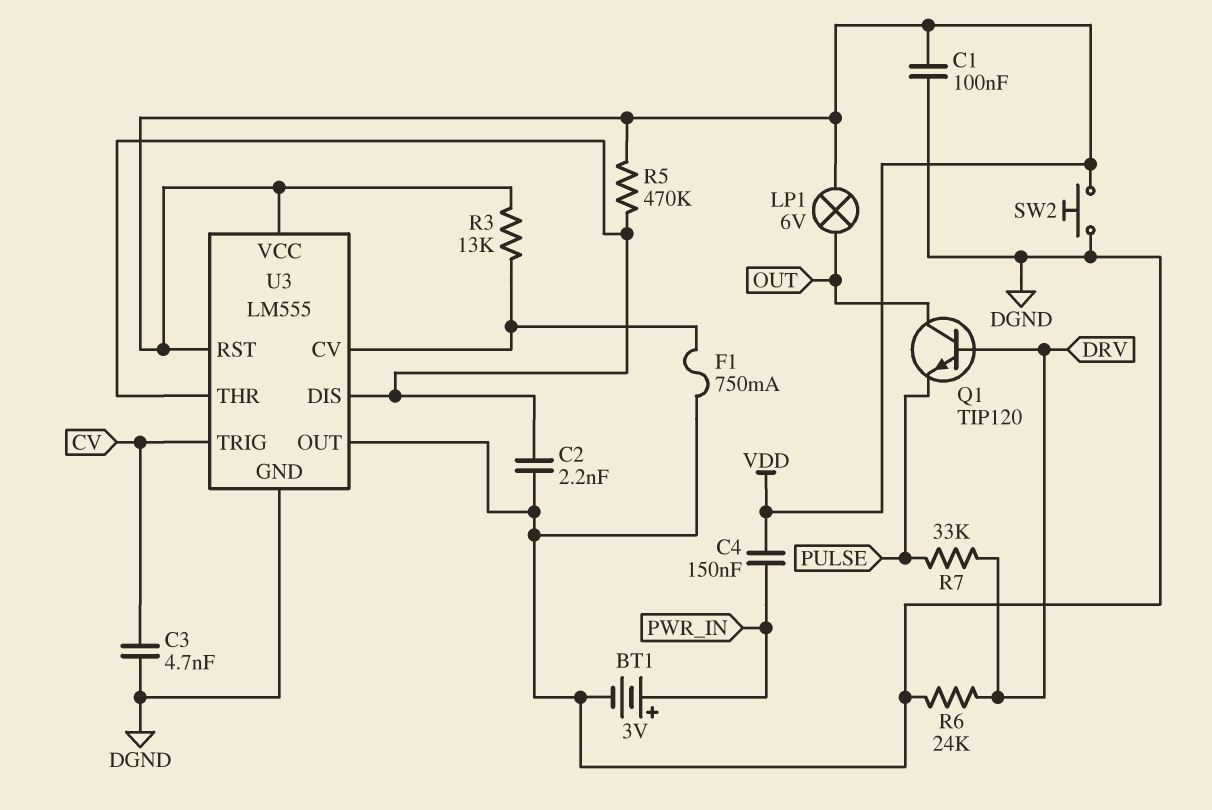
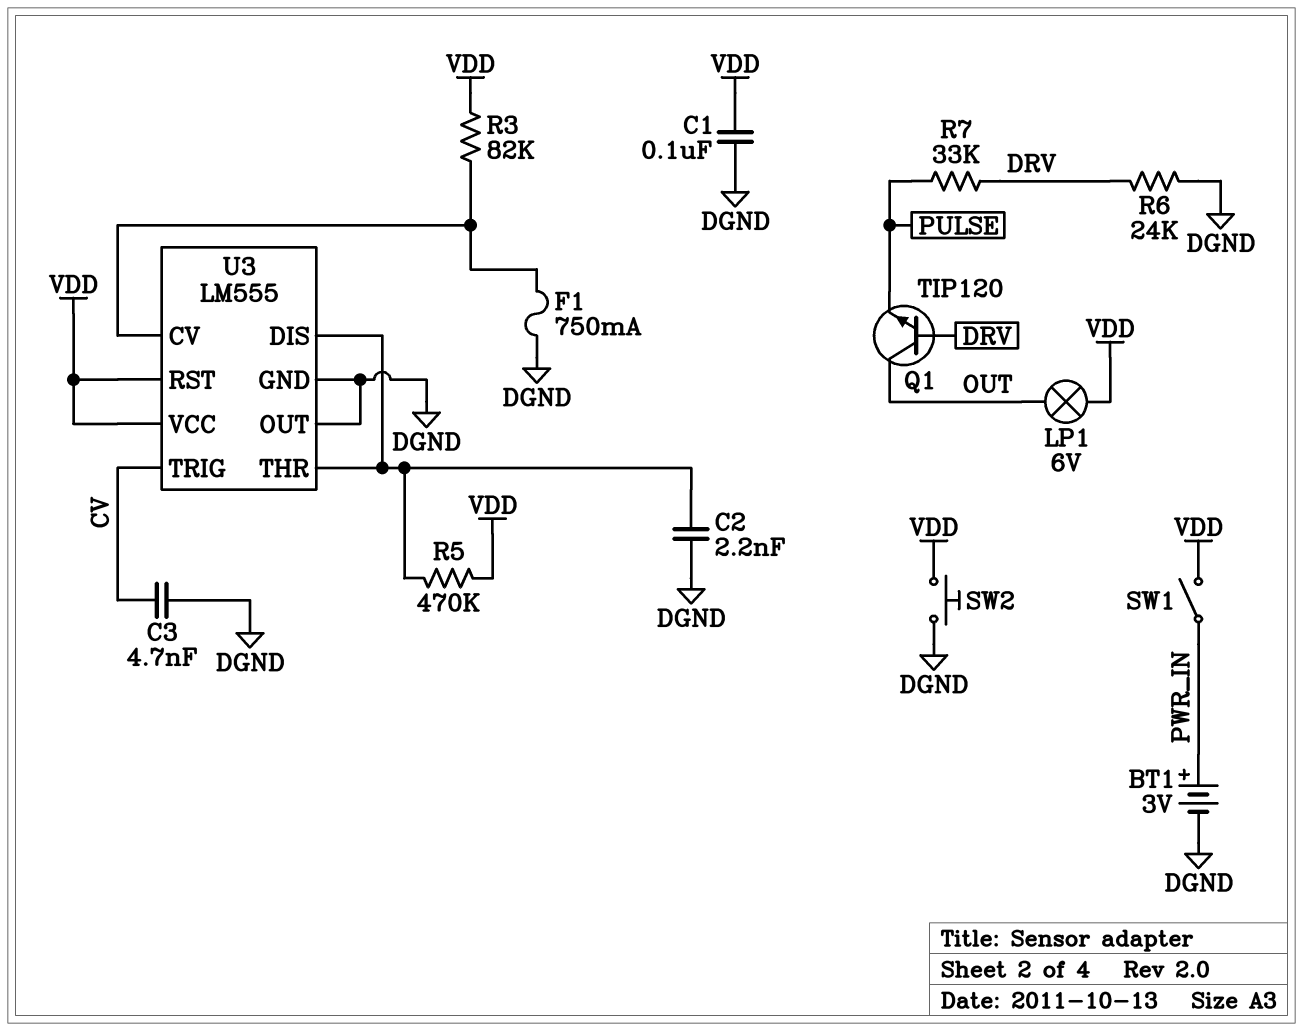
C4: 150nF (PWR_IN, VDD) -> none
R3: 13k (U3/CV, VDD) -> 82k (U3/CV, VDD)
SW1: none -> switch (PWR_IN, VDD)

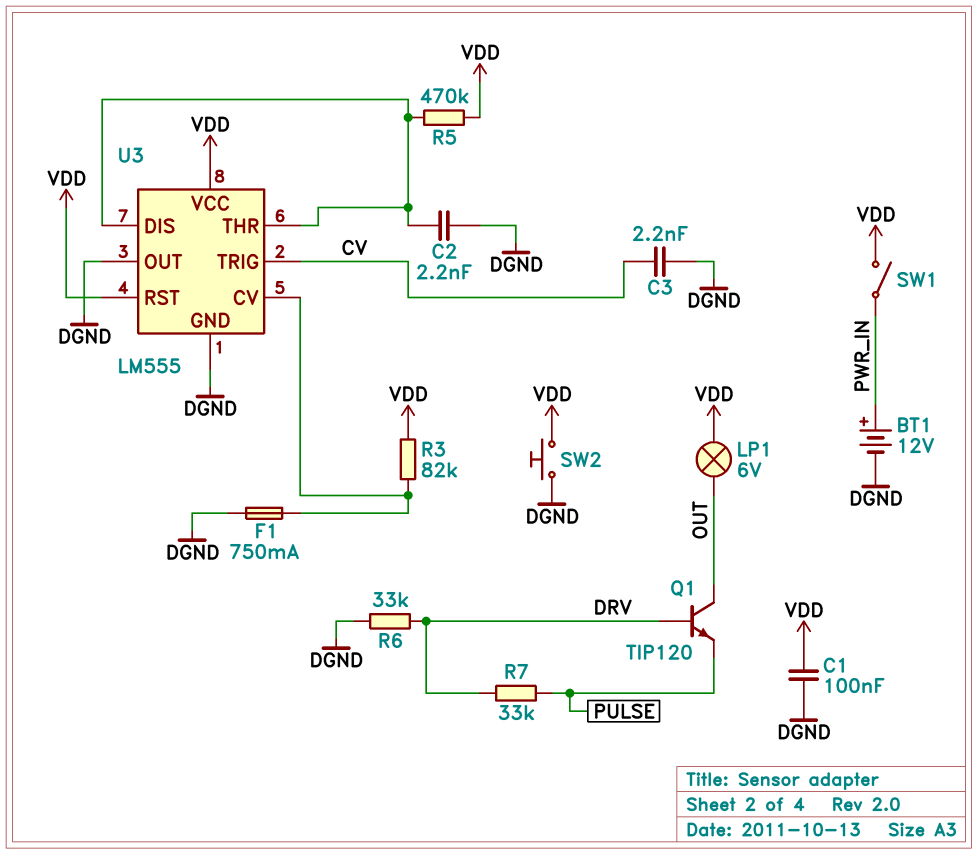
BT1: 3V (plus PWR_IN, minus DGND) -> 12V (plus PWR_IN, minus DGND)
C3: 4.7nF (CV, DGND) -> 2.2nF (CV, DGND)
R6: 24k (DGND, DRV) -> 33k (DGND, DRV)

